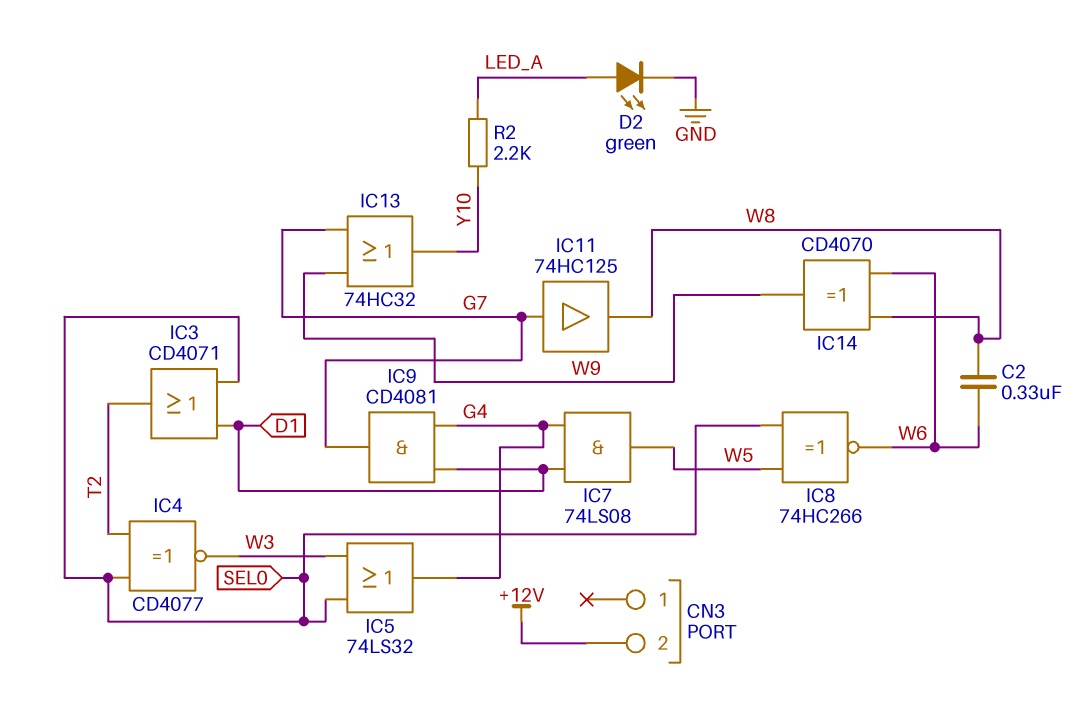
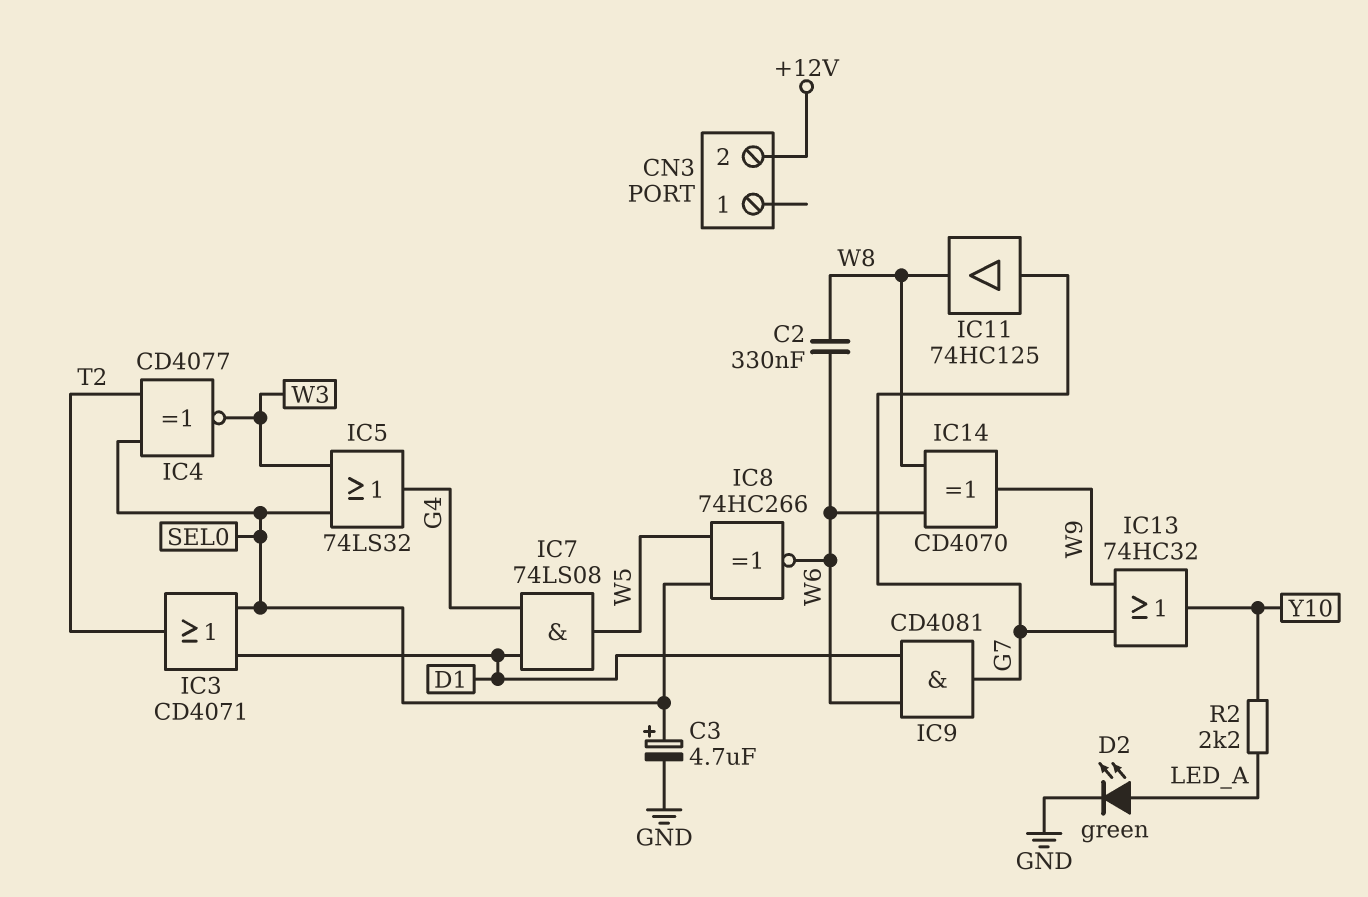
C3: none -> 4.7uF (plus SEL0, minus GND)
IC9: AND CD4081 (in D1, in G4, out G7) -> AND CD4081 (in D1, in W6, out G7)

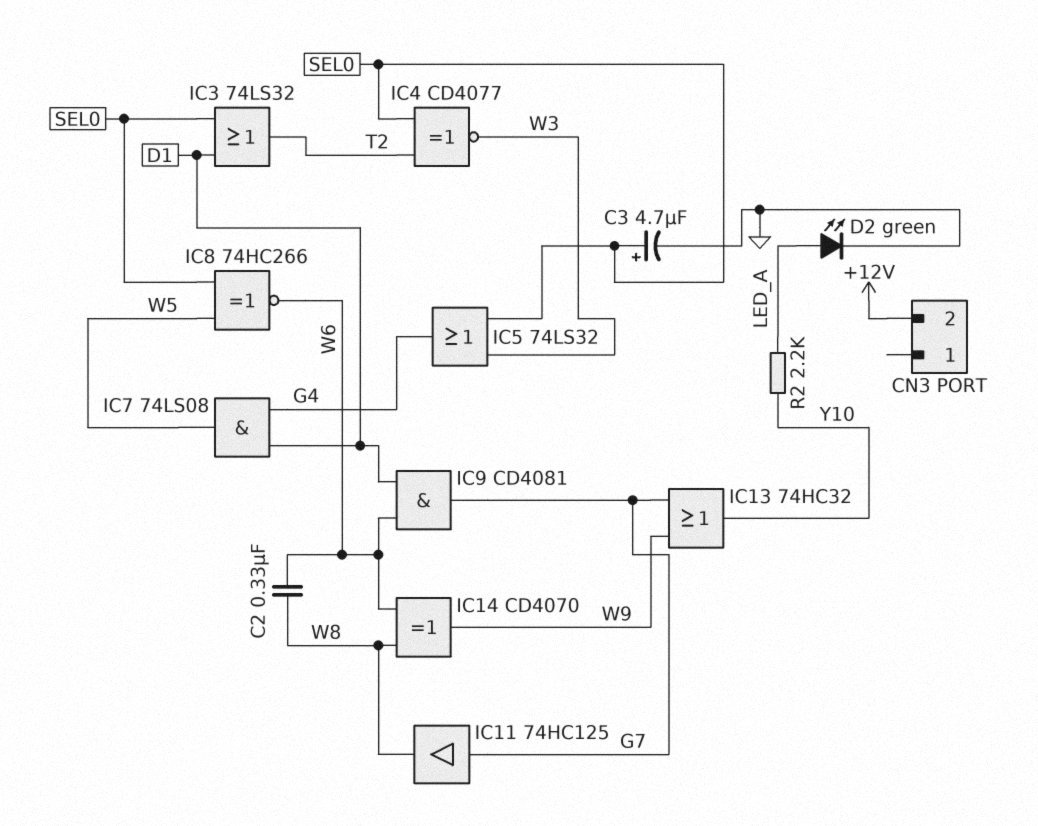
IC3: OR CD4071 (in D1, in SEL0, out T2) -> OR 74LS32 (in D1, in SEL0, out T2)

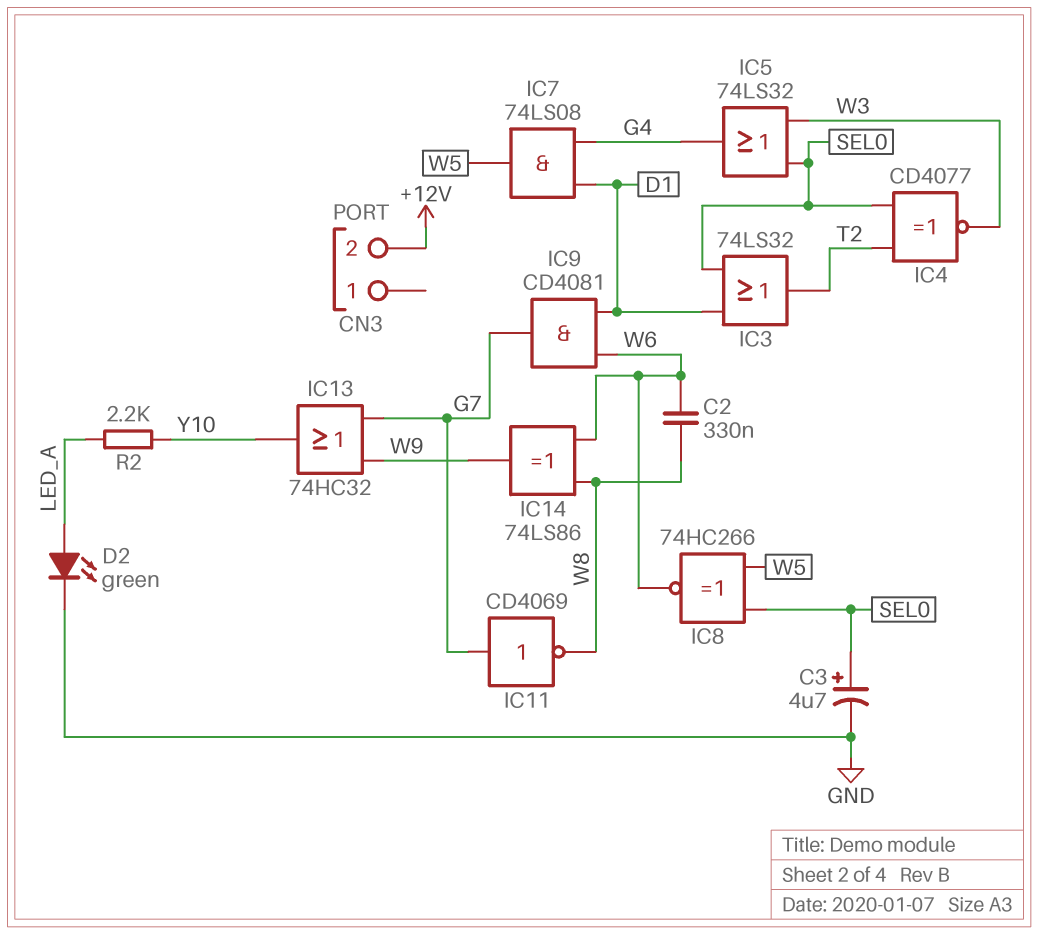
IC11: buffer 74HC125 (in G7, out W8) -> NOT CD4069 (in G7, out W8)
IC14: XOR CD4070 (in W6, in W8, out W9) -> XOR 74LS86 (in W6, in W8, out W9)

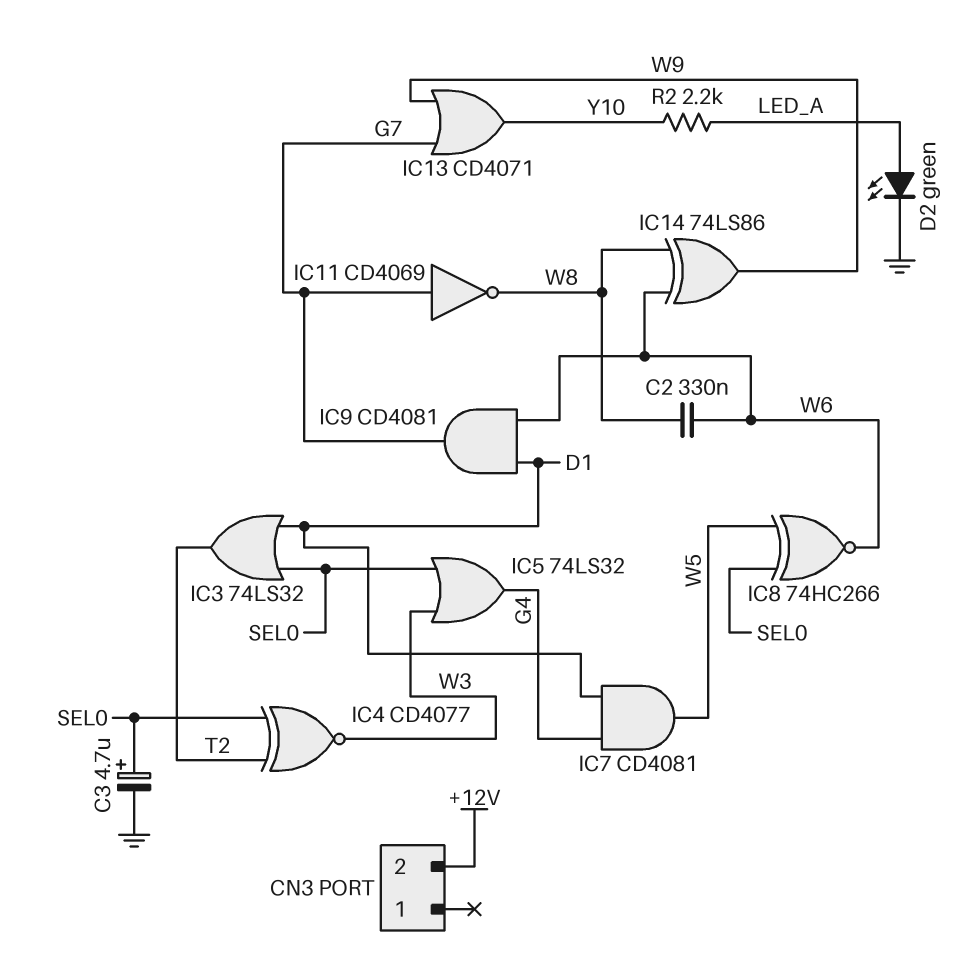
IC7: AND 74LS08 (in D1, in G4, out W5) -> AND CD4081 (in D1, in G4, out W5)
IC13: OR 74HC32 (in G7, in W9, out Y10) -> OR CD4071 (in G7, in W9, out Y10)

